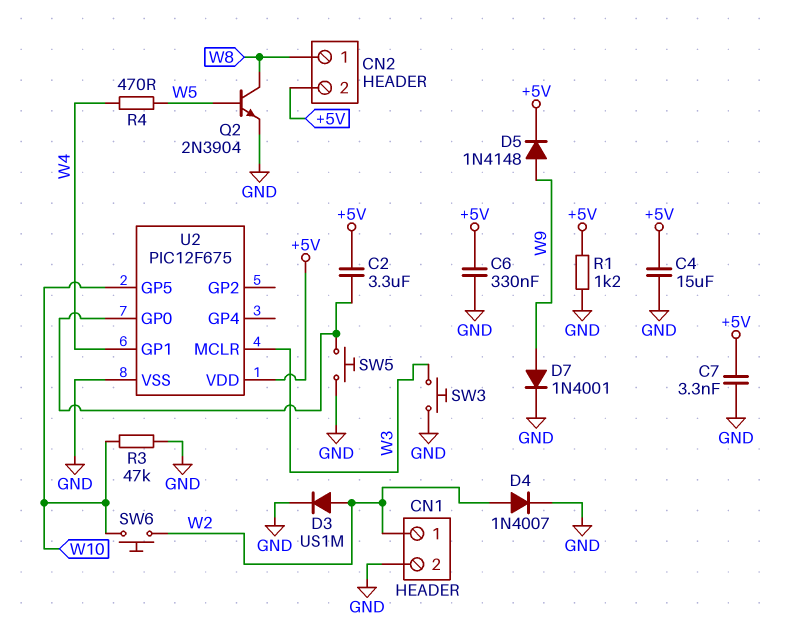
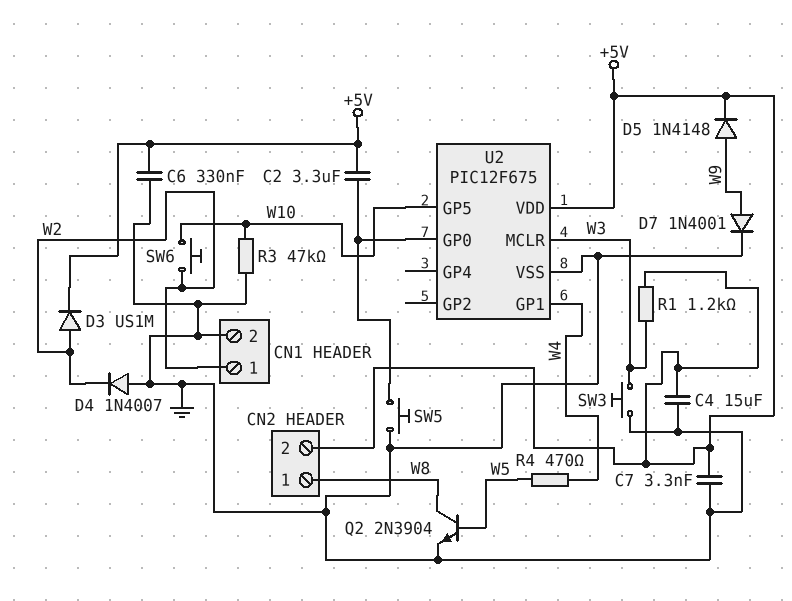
D3: diode US1M (A W2, K GND) -> diode US1M (A W2, K +5V)
D4: diode 1N4007 (A W2, K GND) -> diode 1N4007 (A GND, K W2)
R1: 1.2k (+5V, GND) -> 1.2k (+5V, W3)

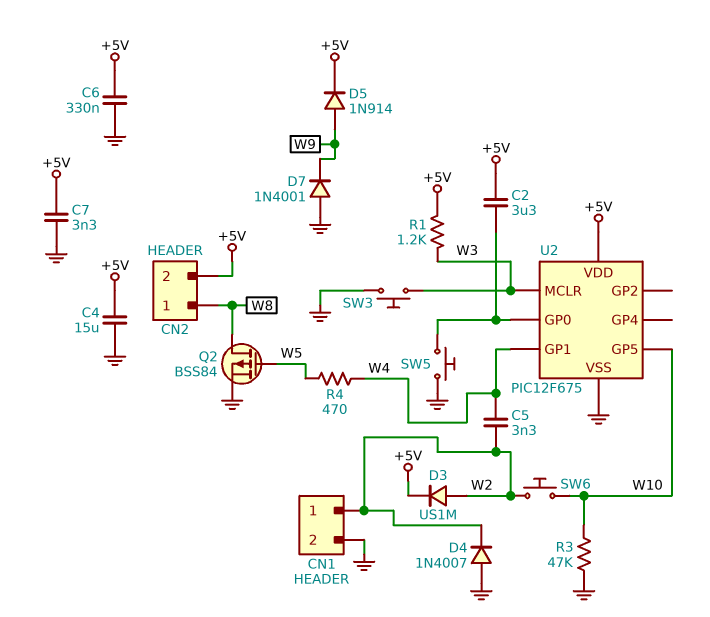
C5: none -> 3.3nF (W2, W4)
D5: diode 1N4148 (A W9, K +5V) -> diode 1N914 (A W9, K +5V)
D7: diode 1N4001 (A W9, K GND) -> diode 1N4001 (A GND, K W9)
Q2: NPN 2N3904 (B W5, C W8, E GND) -> PMOS BSS84 (G W5, D W8, S GND)

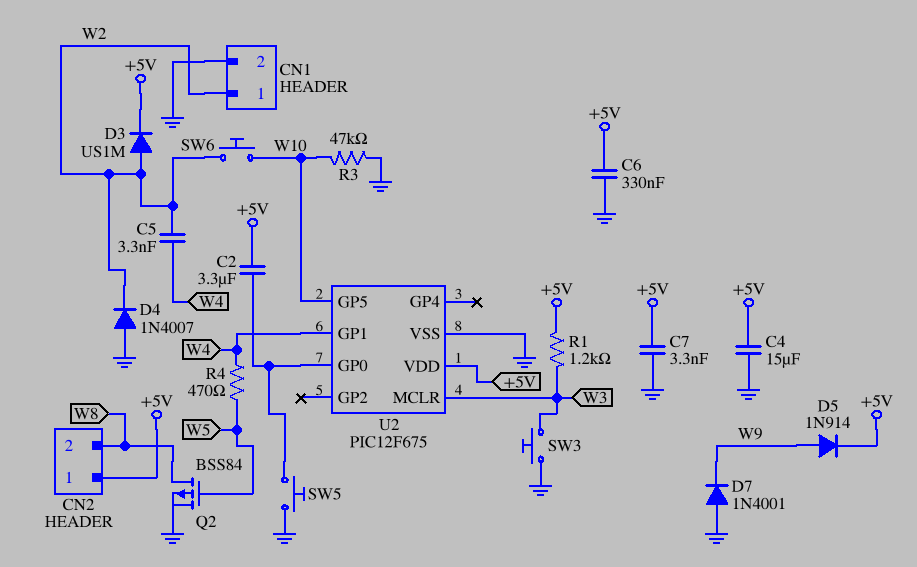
CN2 pin 1: W8 -> +5V
CN2 pin 2: +5V -> W8

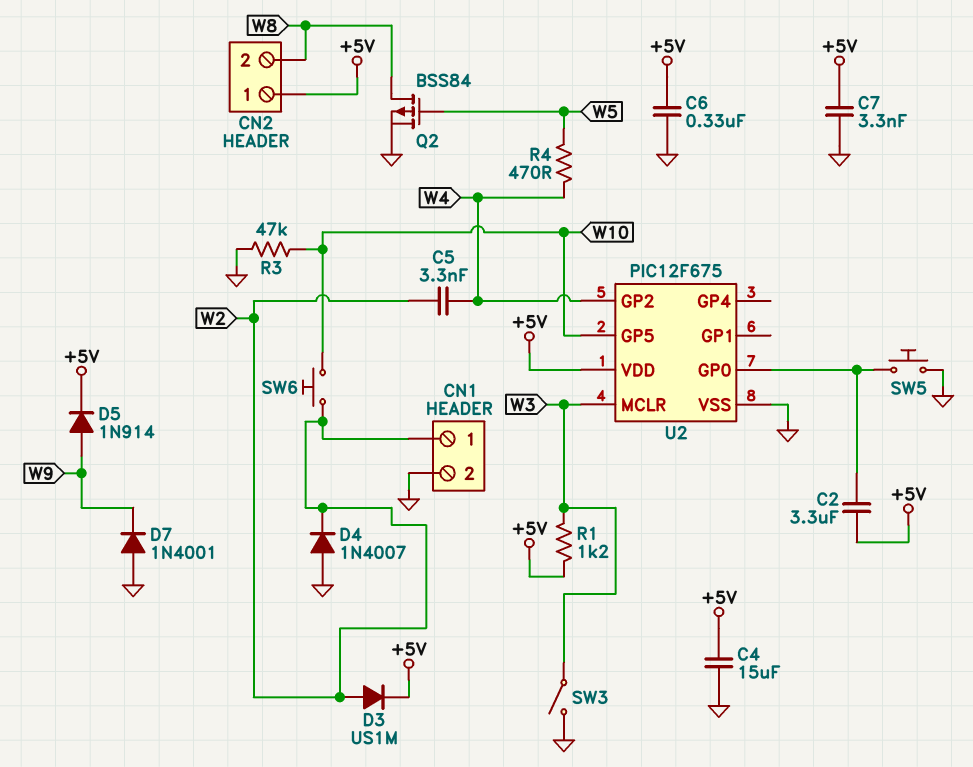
SW3: button (GND, W3) -> switch (GND, W3)
U2 pin GP1: W4 -> none
U2 pin GP2: none -> W4

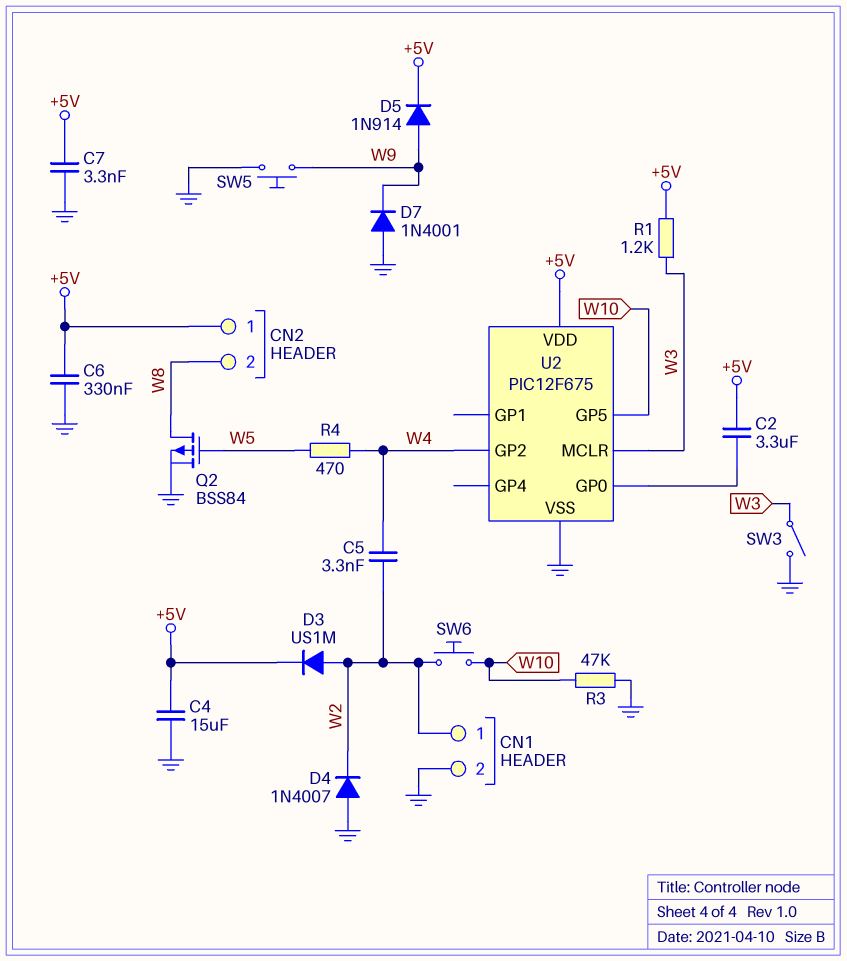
SW5: button (GND, U2/GP0) -> button (GND, W9)

